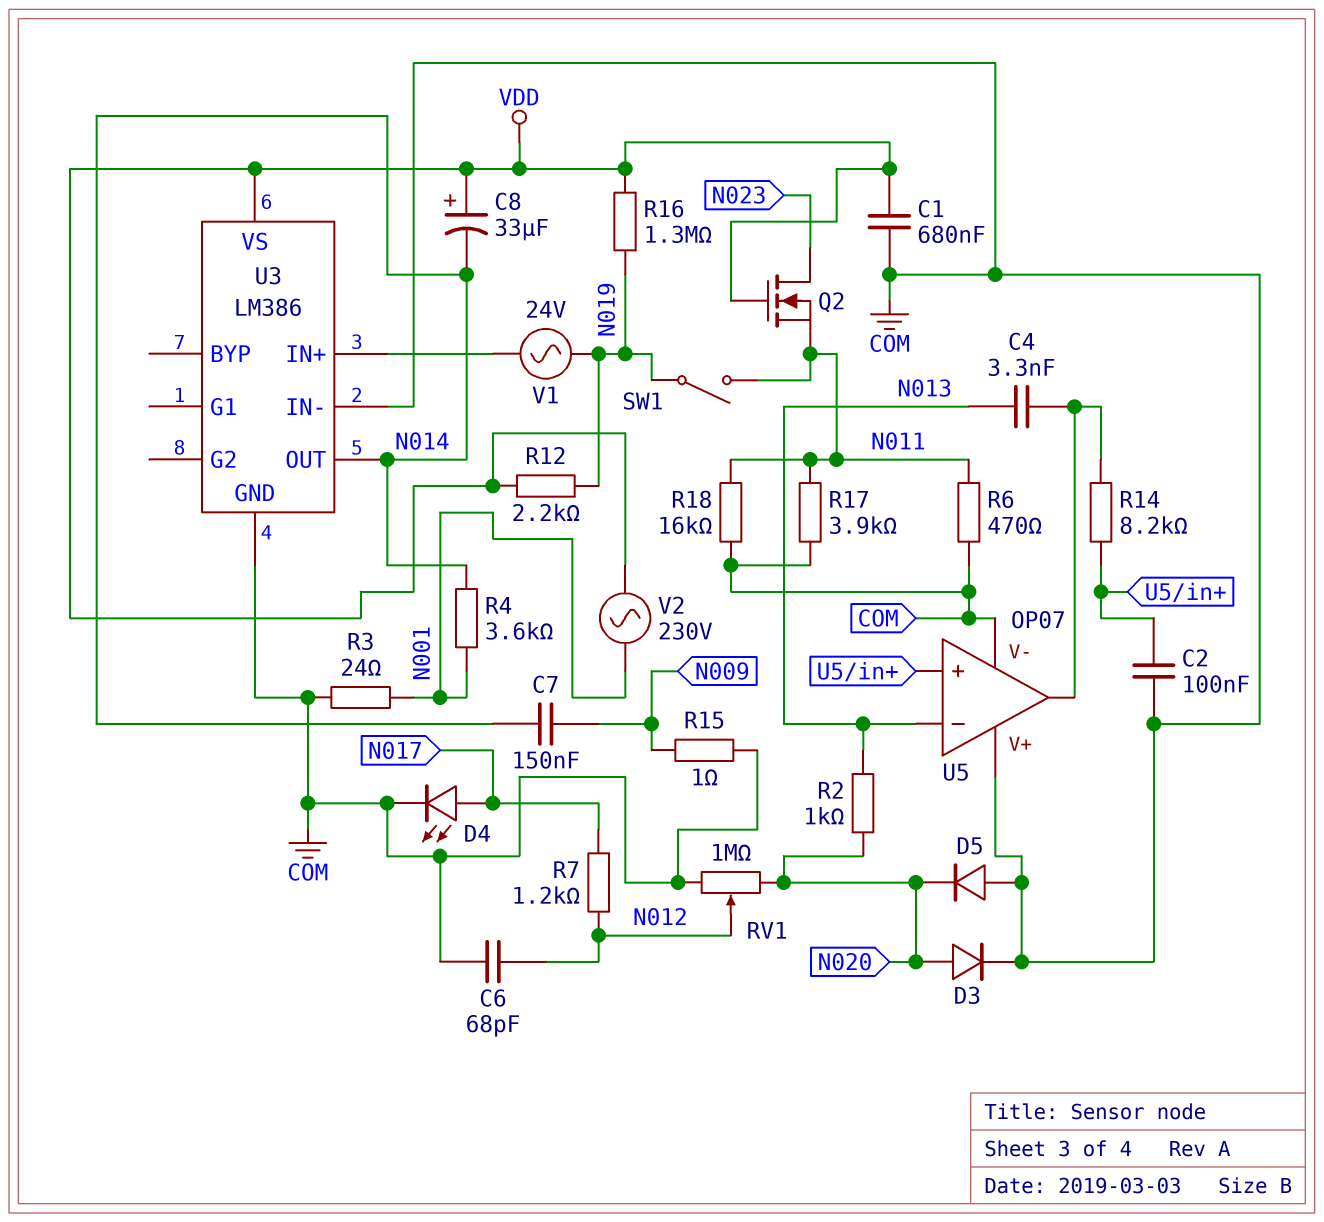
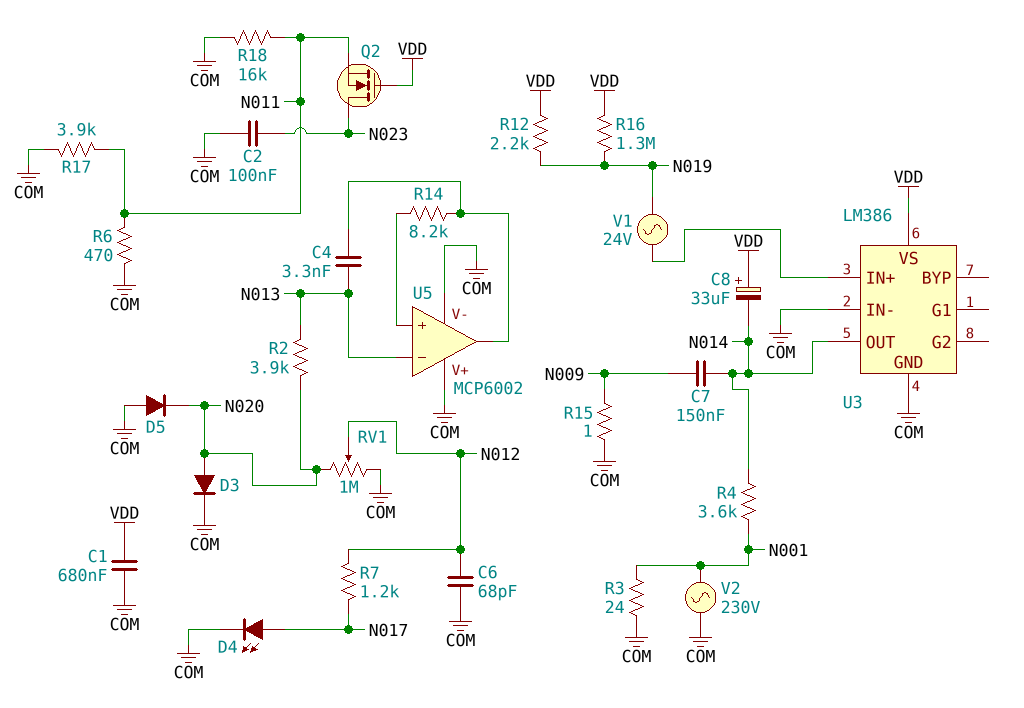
C2: 100nF (COM, U5/in+) -> 100nF (COM, N023)
R2: 1k (N013, N020) -> 3.9k (N013, N020)
SW1: switch (N011, N019) -> none
U5: OP07 -> MCP6002
V2: AC 230V (N001, VDD) -> AC 230V (COM, N001)

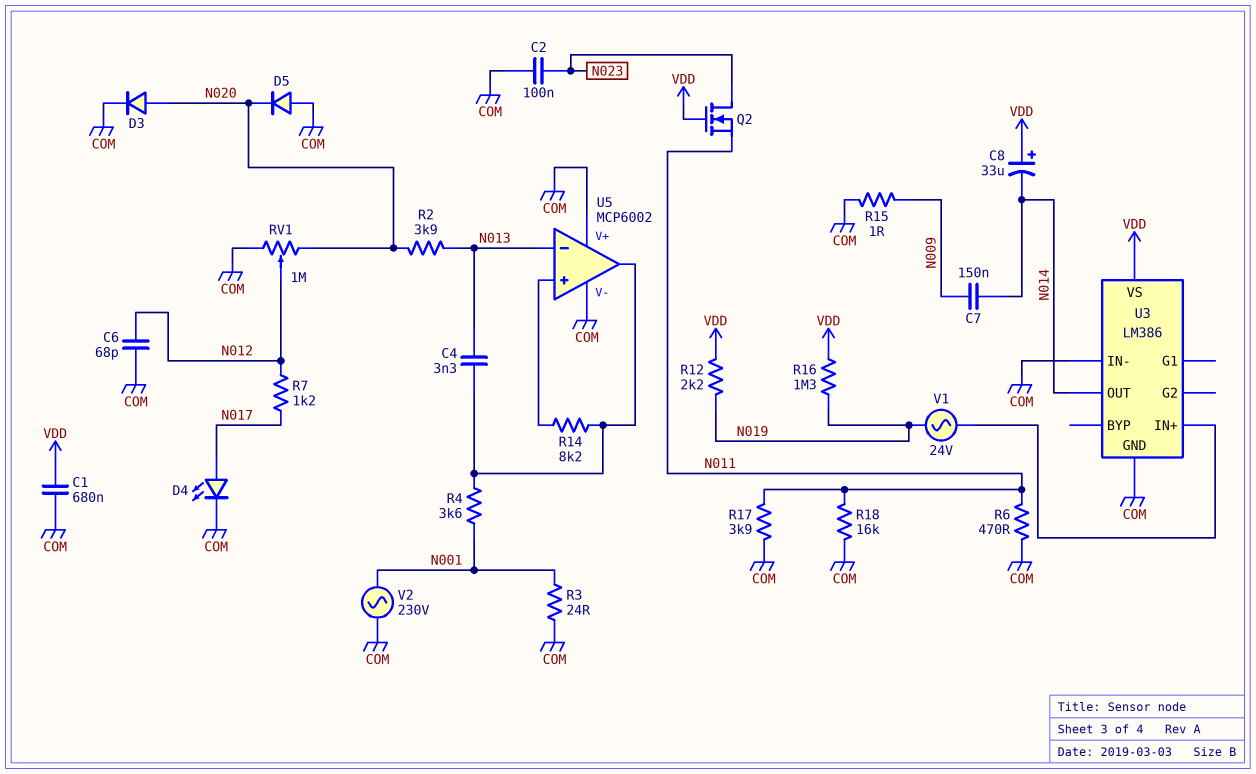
R4: 3.6k (N001, N014) -> 3.6k (N001, U5/out)

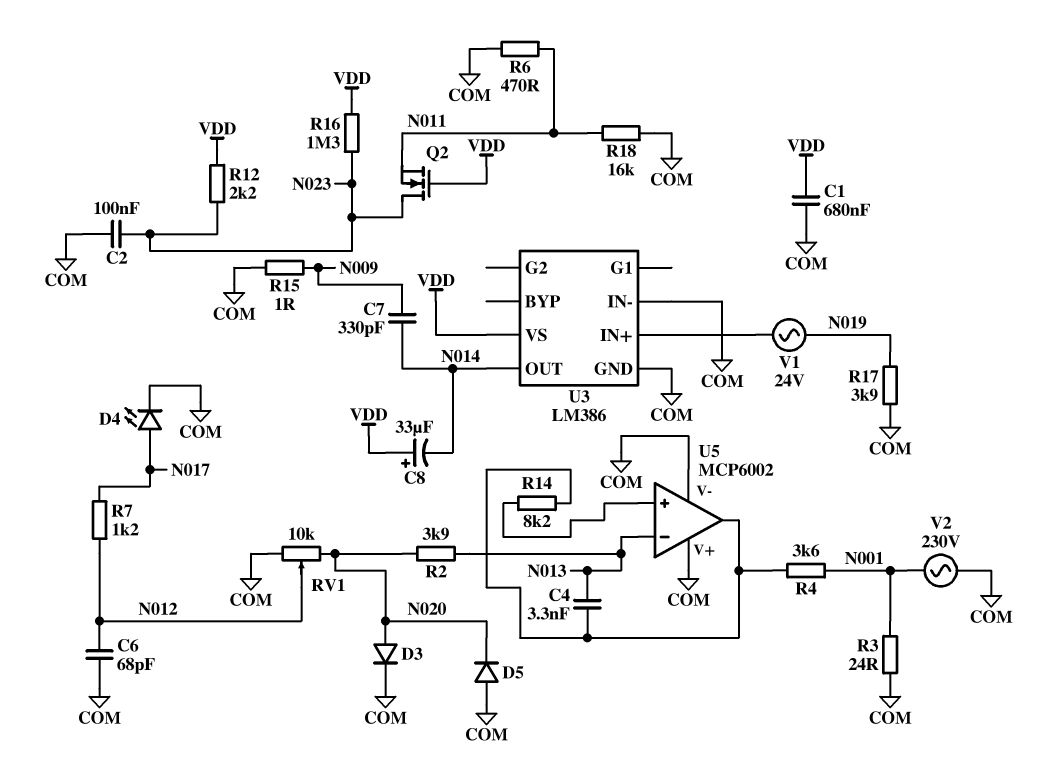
C7: 150nF (N009, N014) -> 330pF (N009, N014)
R12: 2.2k (N019, VDD) -> 2.2k (N023, VDD)
R16: 1.3M (N019, VDD) -> 1.3M (N023, VDD)
R17: 3.9k (COM, N011) -> 3.9k (COM, N019)
RV1: 1M (COM, N020, wiper N012) -> 10k (COM, N020, wiper N012)

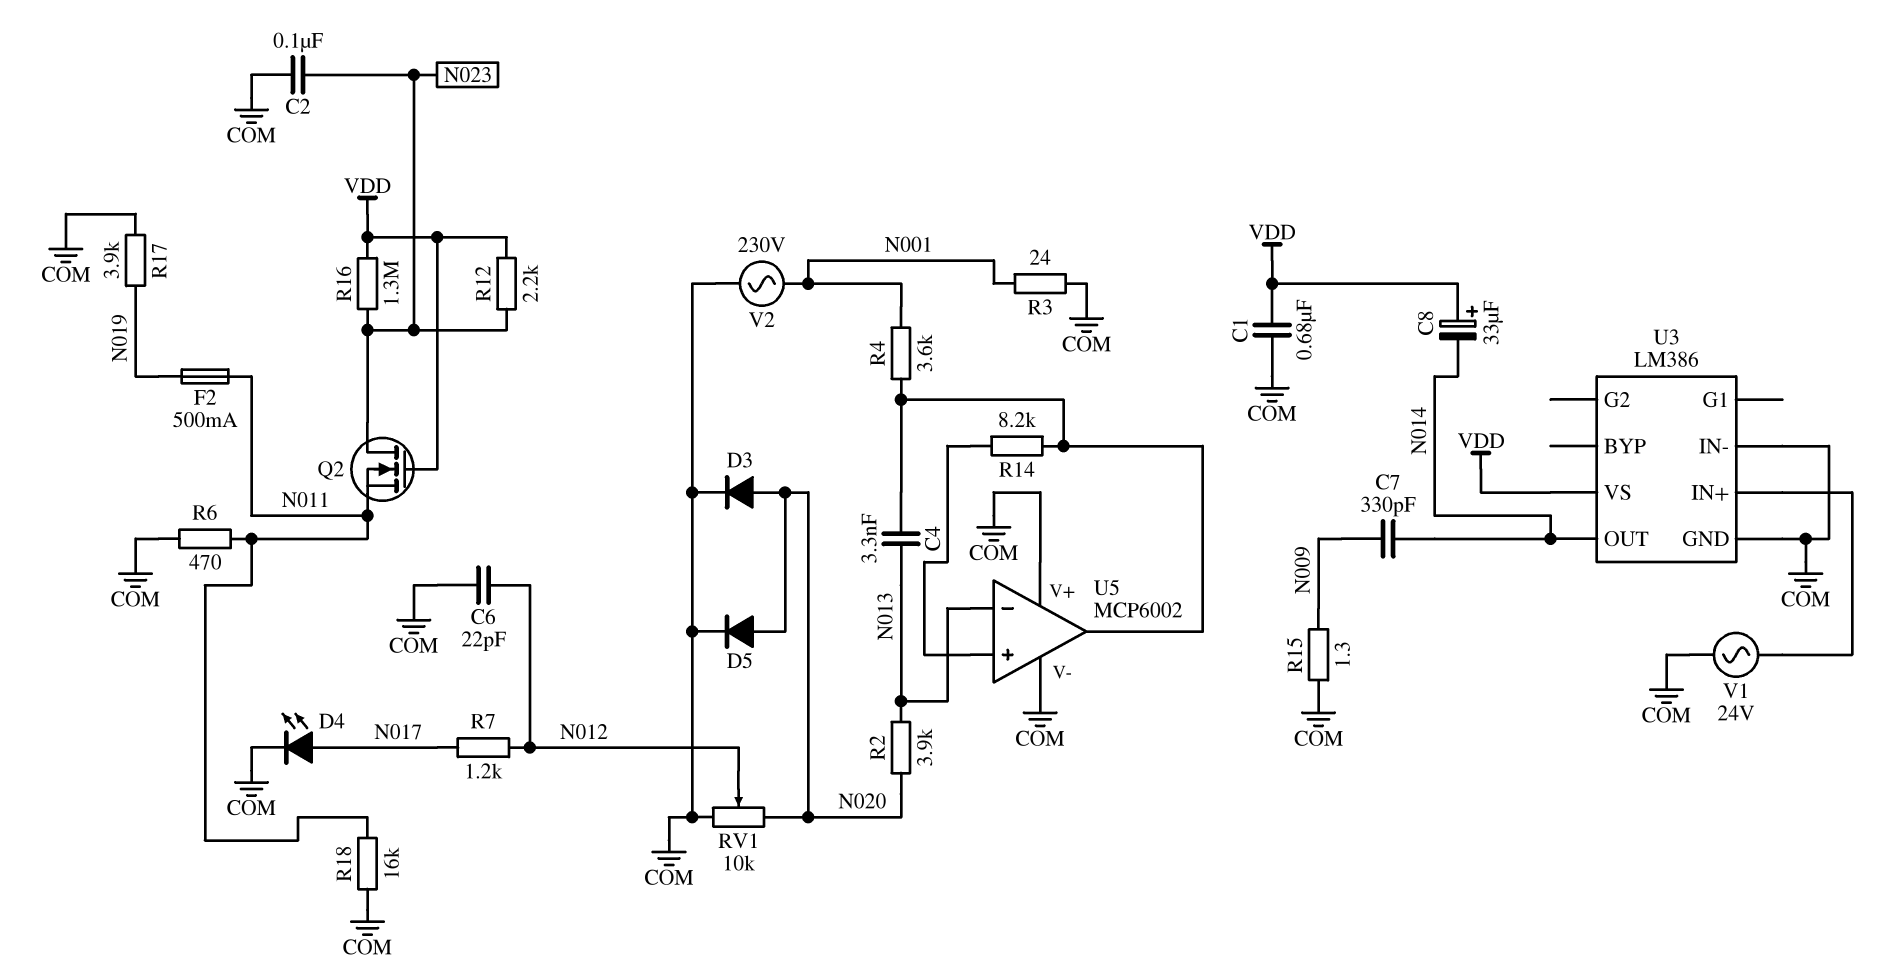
C6: 68pF (COM, N012) -> 22pF (COM, N012)
D5: diode (A COM, K N020) -> diode (A N020, K COM)
F2: none -> 500mA (N011, N019)
R15: 1 (COM, N009) -> 1.3 (COM, N009)
V1: AC 24V (N019, U3/IN+) -> AC 24V (COM, U3/IN+)

